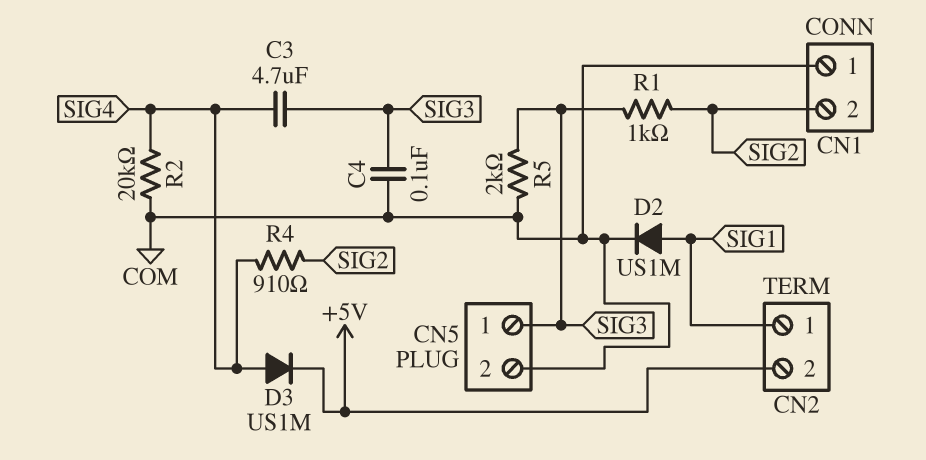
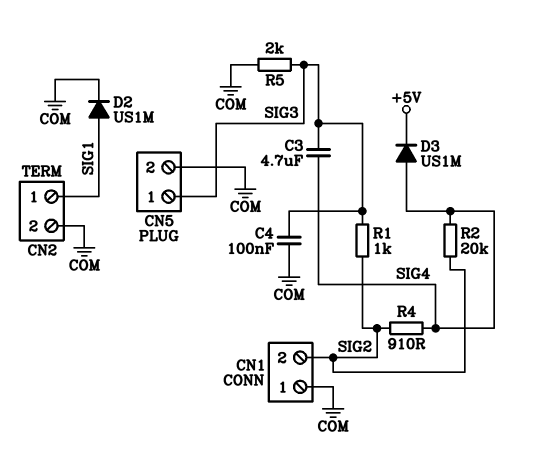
CN2 pin 2: +5V -> COM
R2: 20k (COM, SIG4) -> 20k (SIG2, SIG4)

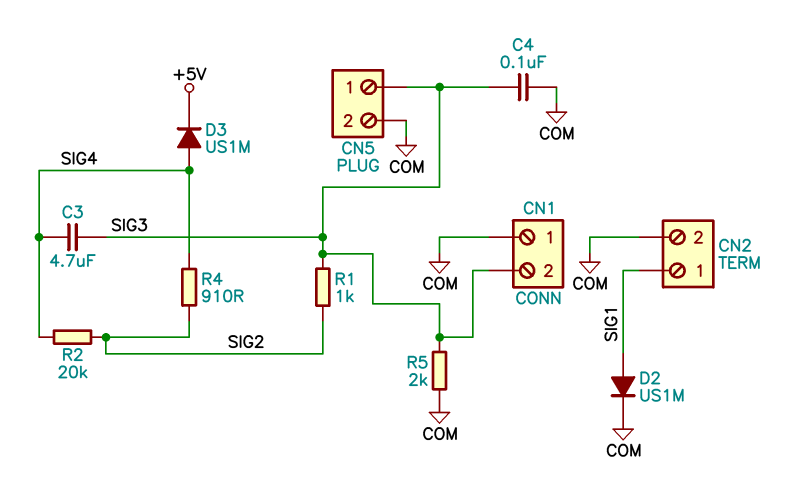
CN1 pin 2: SIG2 -> SIG3

